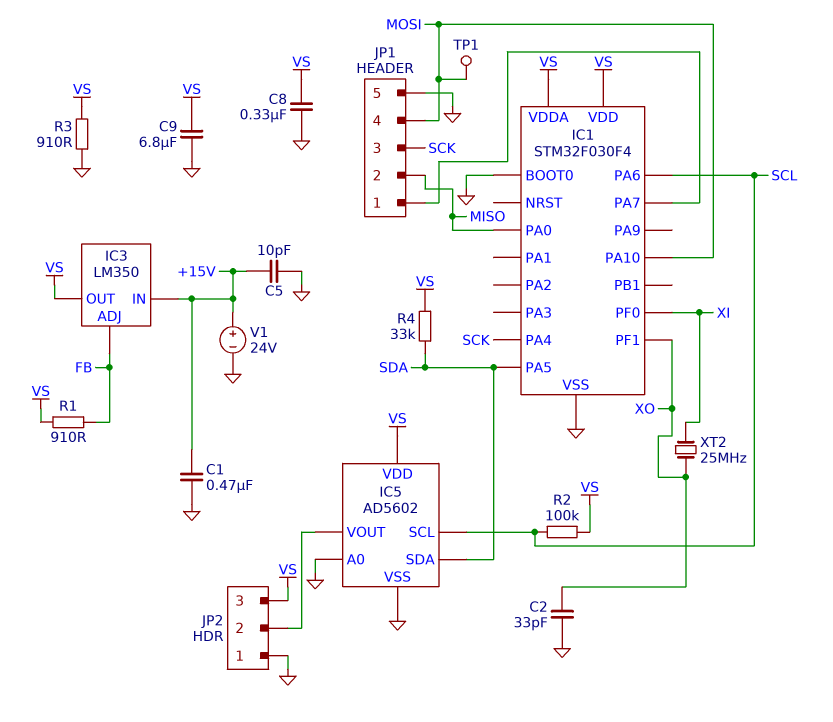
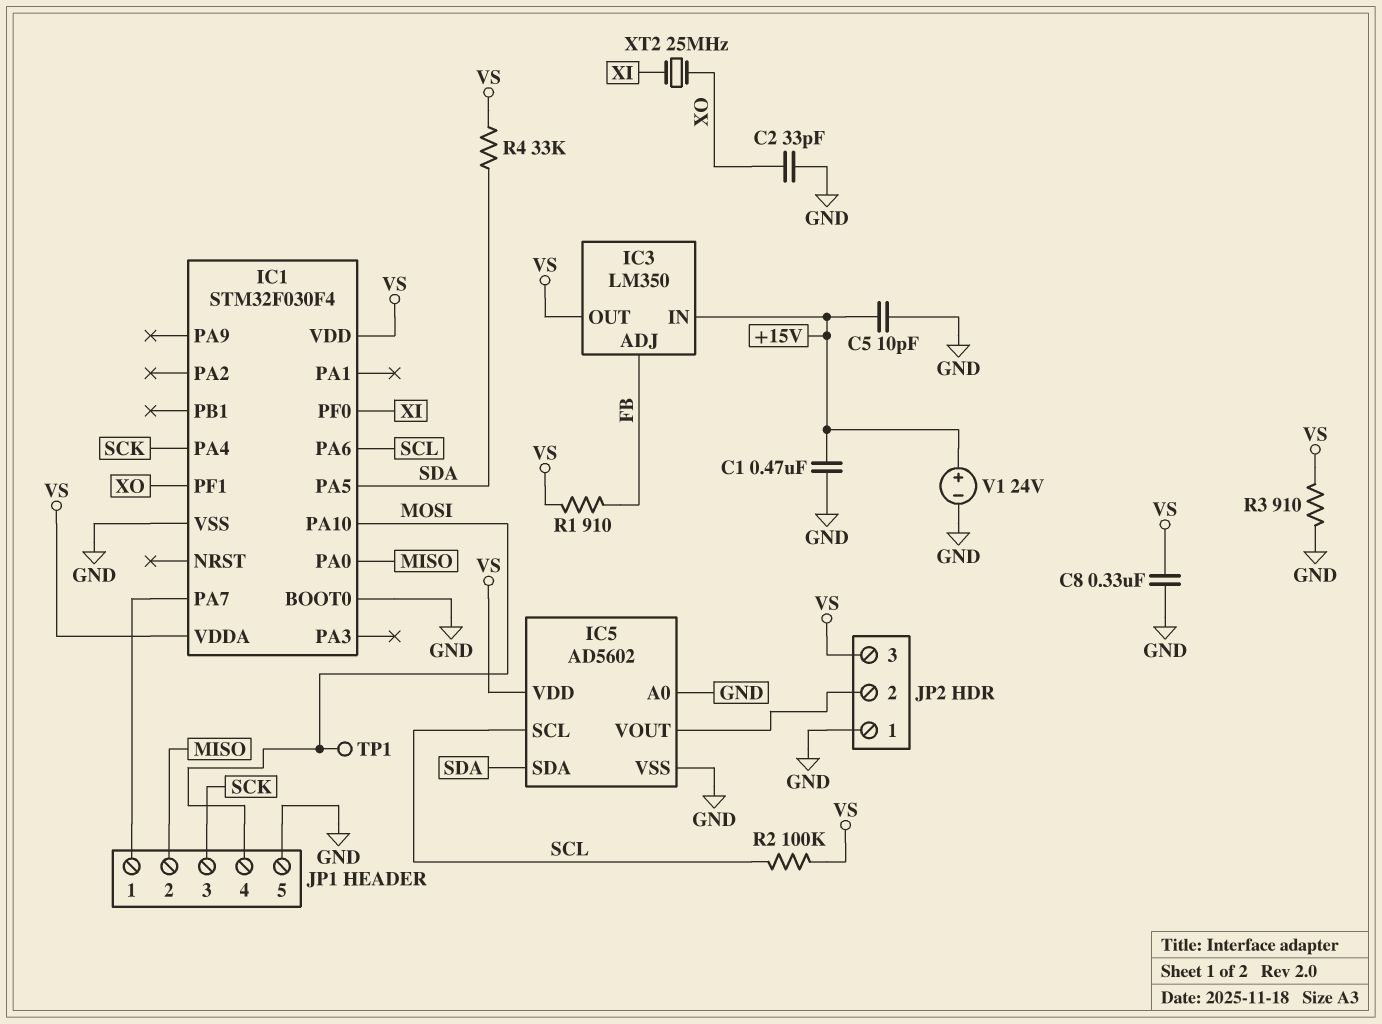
C9: 6.8uF (GND, VS) -> none

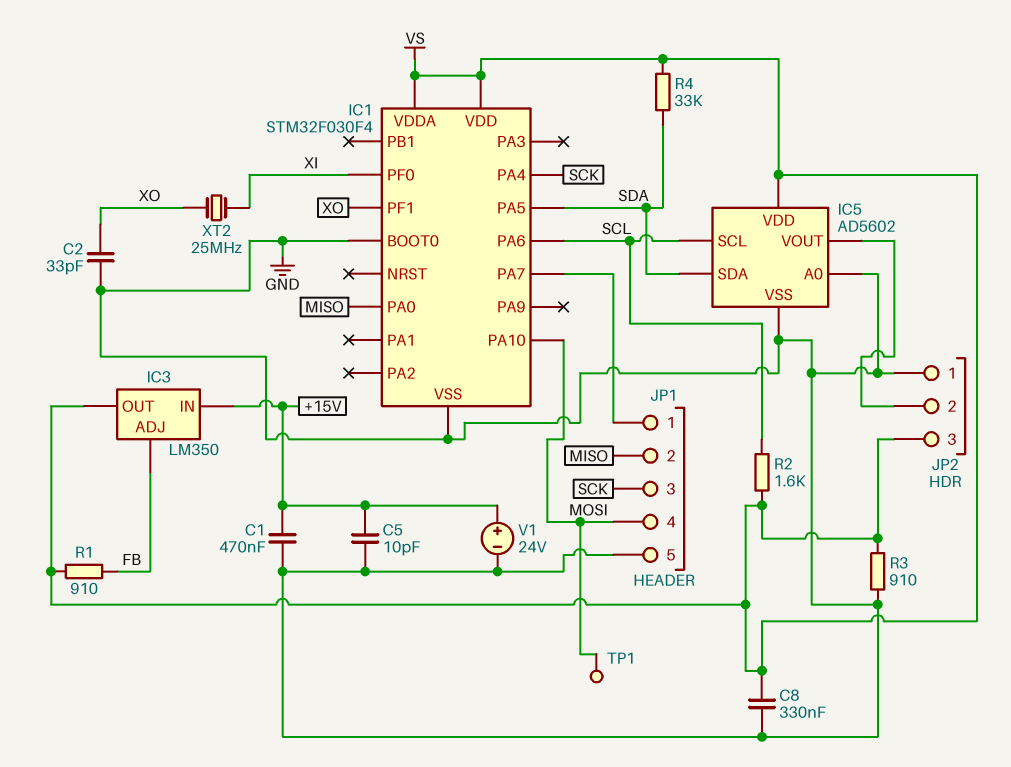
R2: 100k (SCL, VS) -> 1.6k (SCL, VS)

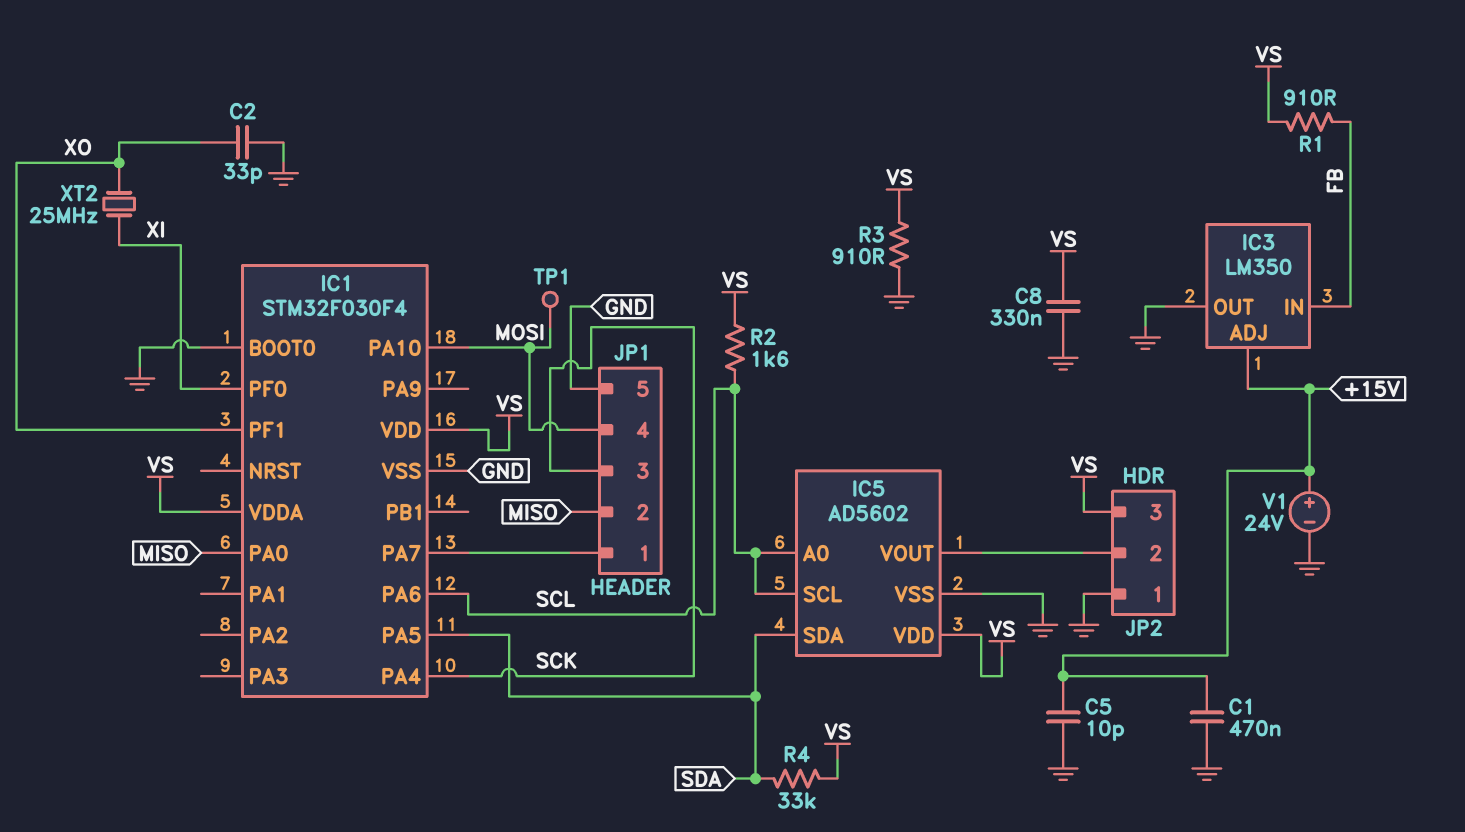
IC3 pin ADJ: FB -> +15V
IC3 pin IN: +15V -> FB
IC3 pin OUT: VS -> GND
IC5 pin A0: GND -> SCL

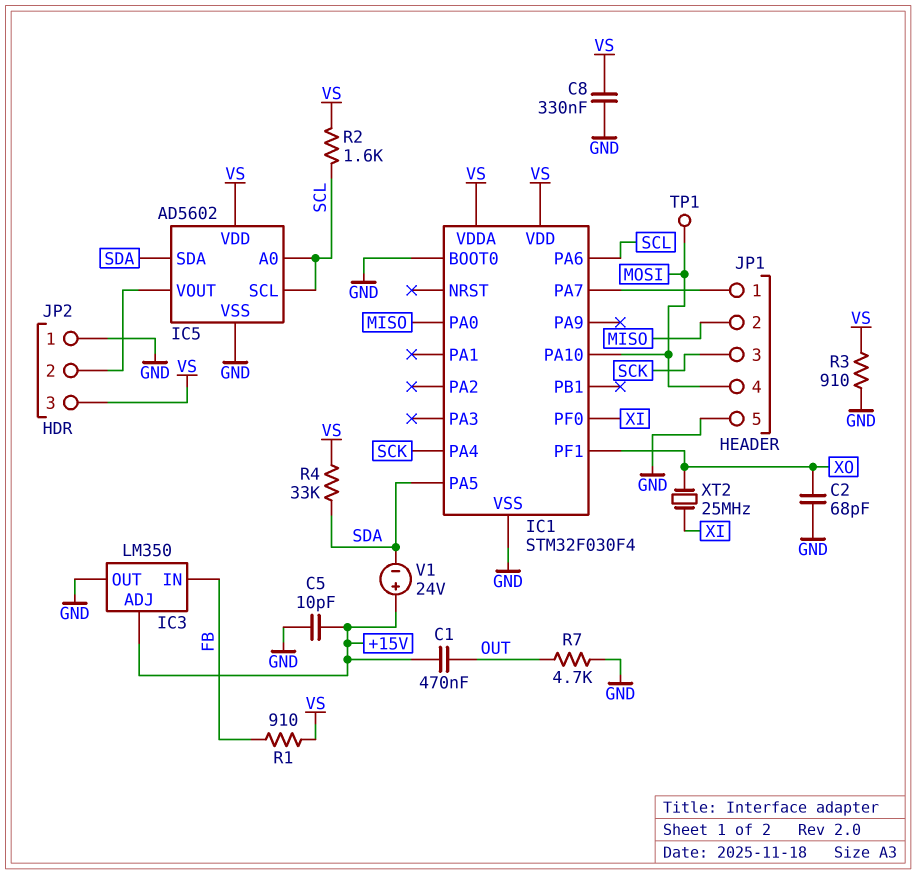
C1: 470nF (+15V, GND) -> 470nF (+15V, OUT)
C2: 33pF (GND, XO) -> 68pF (GND, XO)
R7: none -> 4.7k (GND, OUT)
V1: 24V (plus +15V, minus GND) -> 24V (plus +15V, minus SDA)

